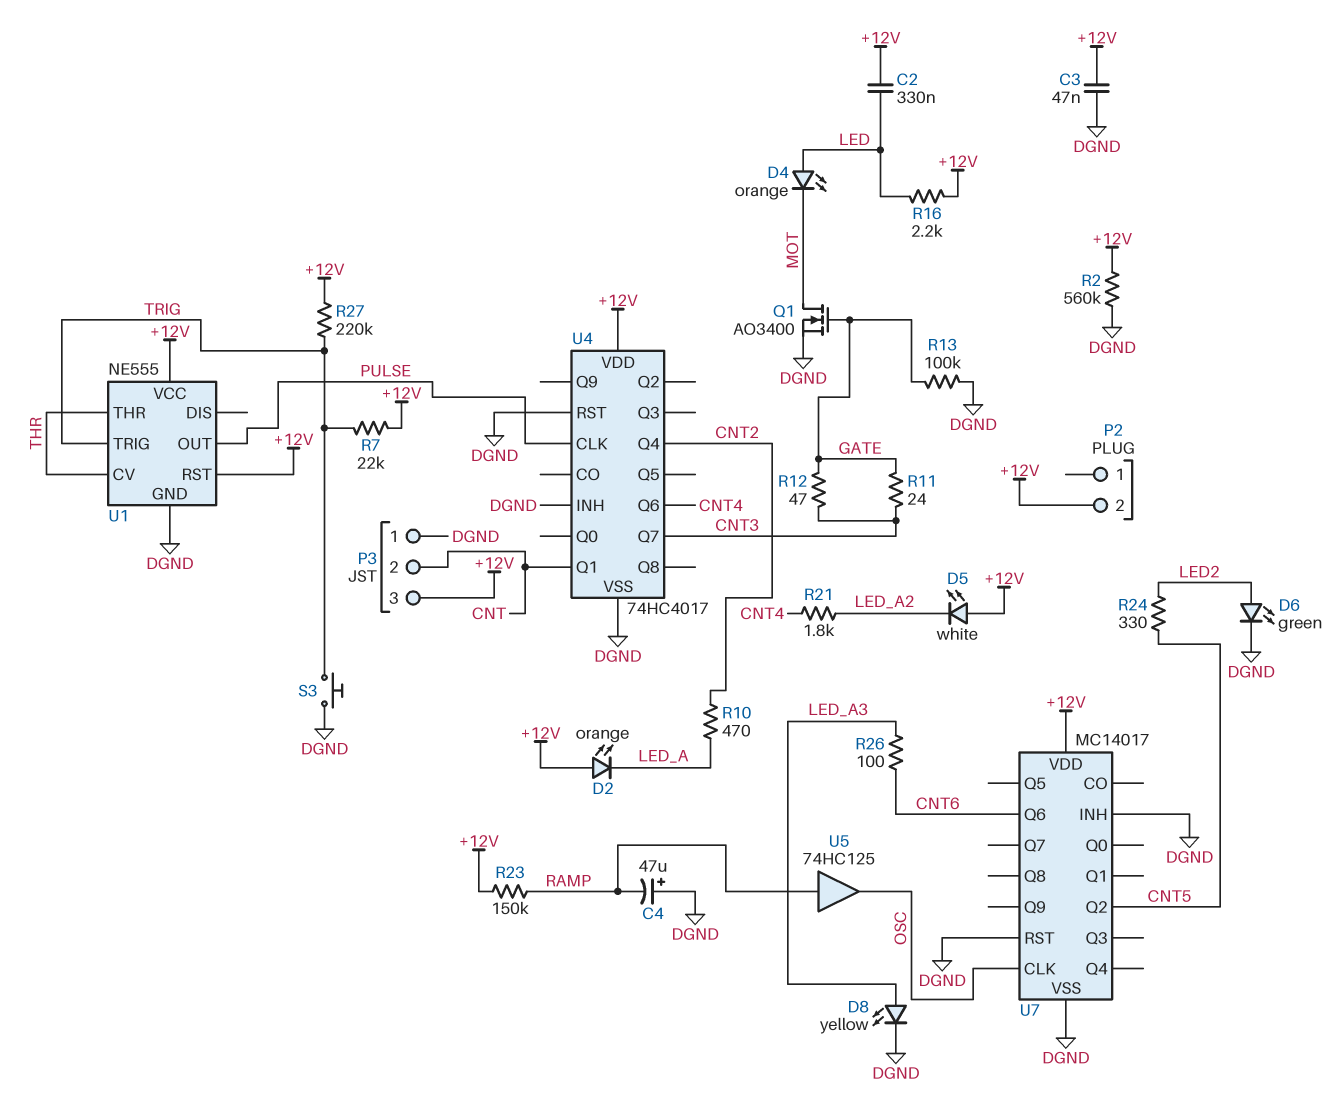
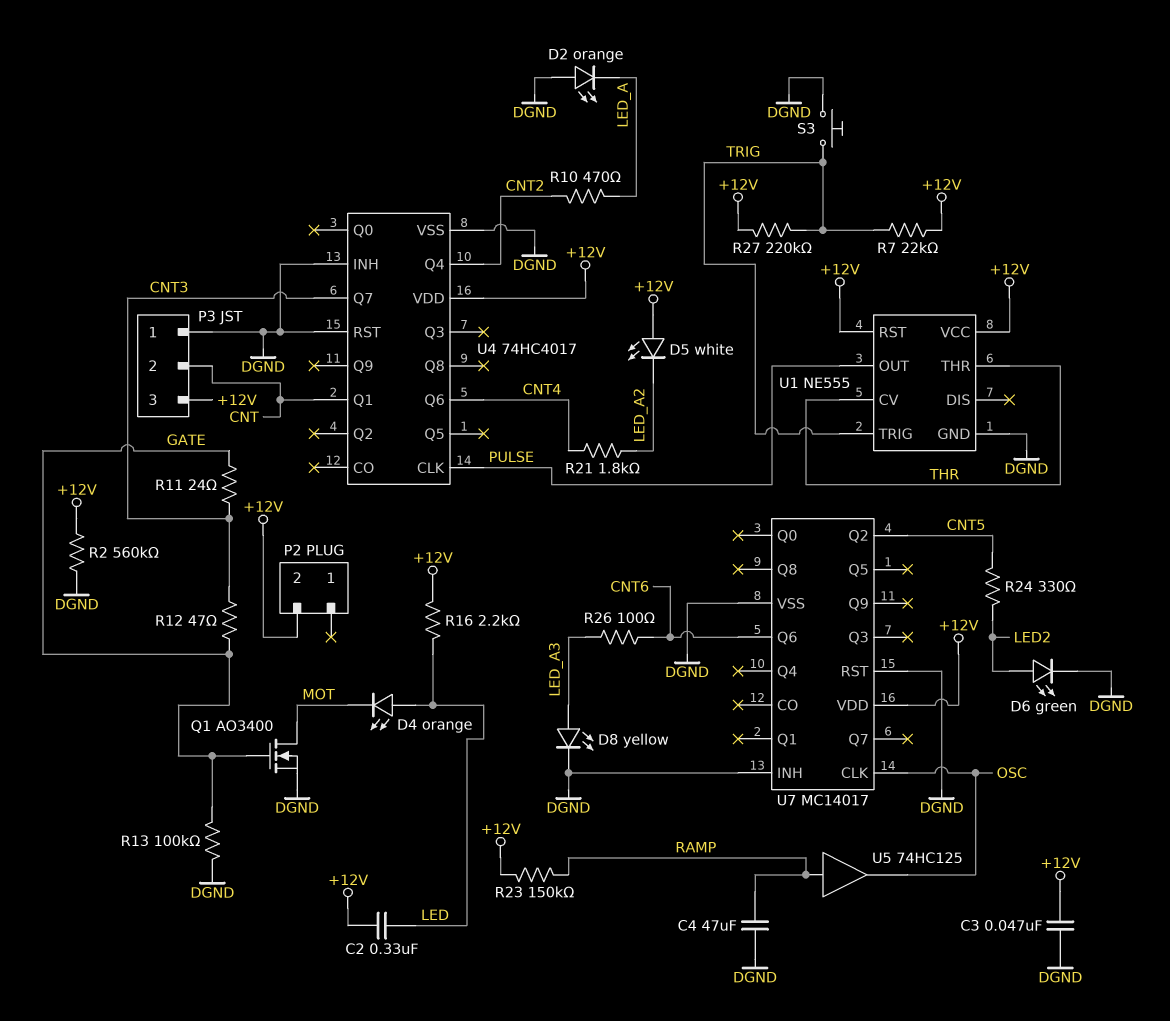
C4: 47uF (plus DGND, minus RAMP) -> 47uF (DGND, RAMP)
D2: LED orange (A +12V, K LED_A) -> LED orange (A DGND, K LED_A)

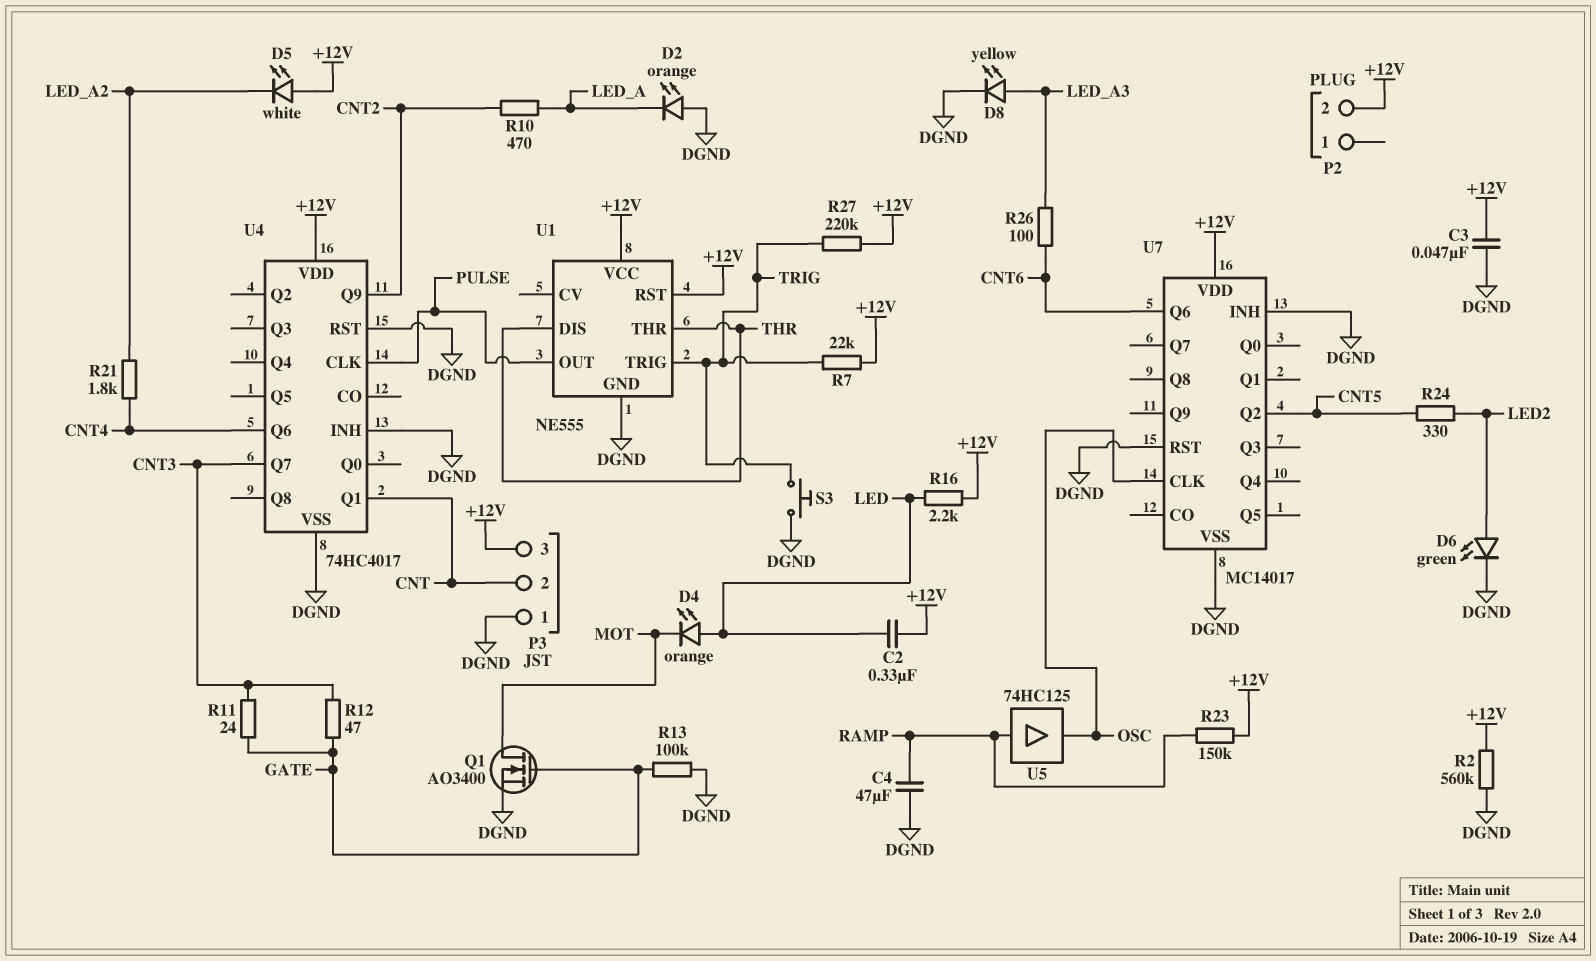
U1 pin CV: THR -> none
U1 pin DIS: none -> THR
U4 pin Q4: CNT2 -> none
U4 pin Q9: none -> CNT2

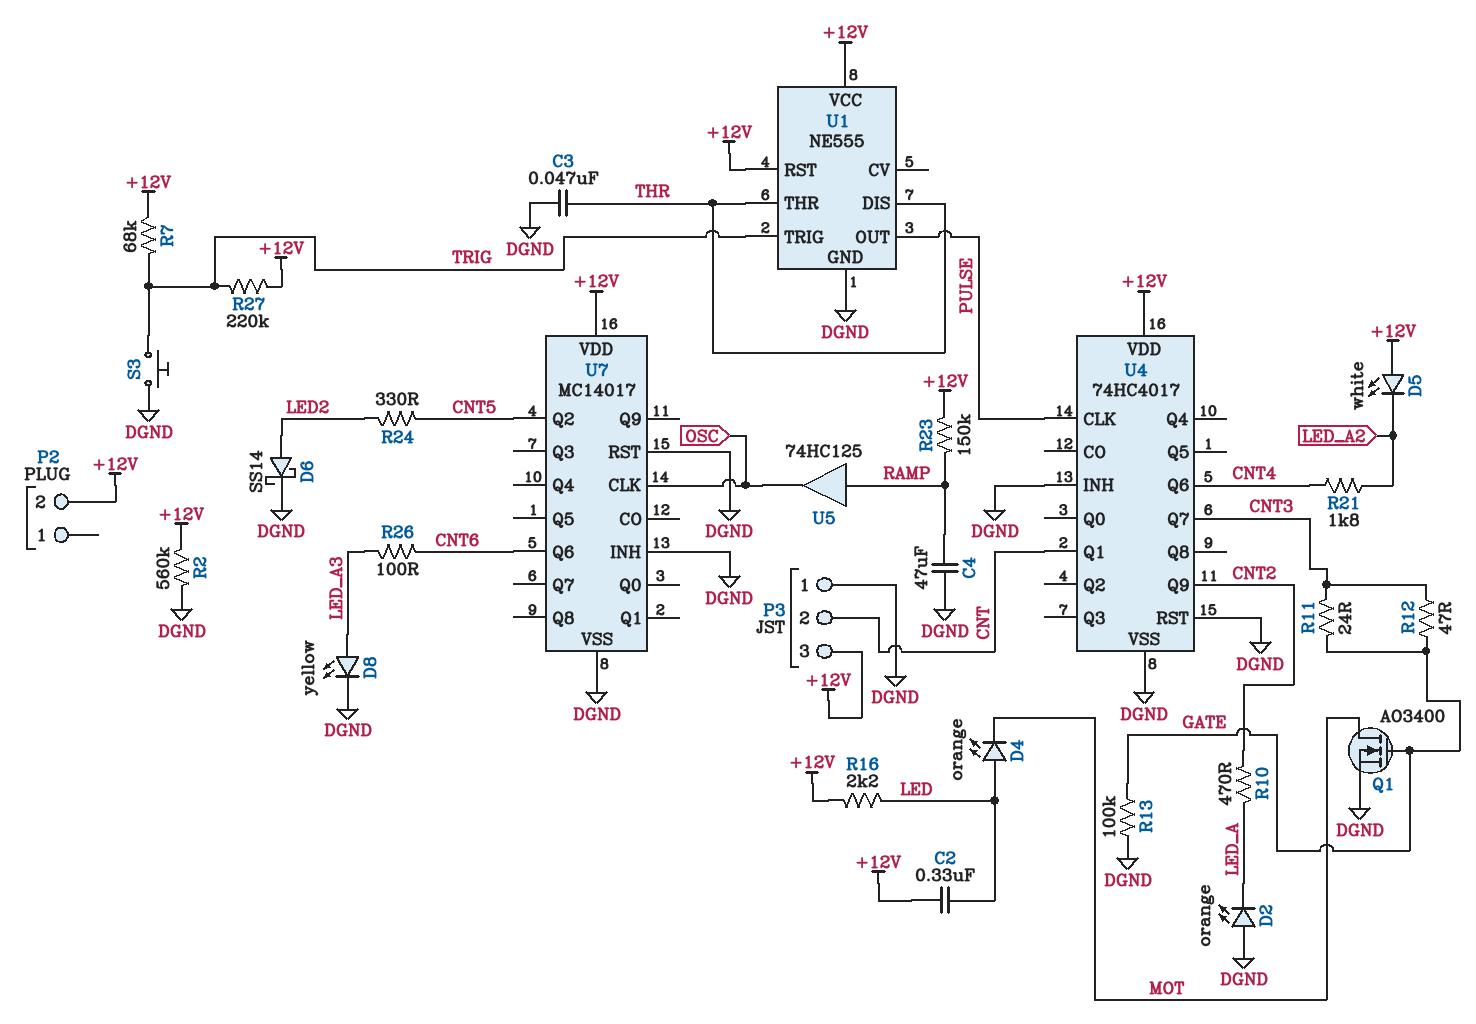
C3: 47nF (+12V, DGND) -> 47nF (DGND, THR)
D6: LED green (A LED2, K DGND) -> schottky SS14 (A LED2, K DGND)
R7: 22k (+12V, TRIG) -> 68k (+12V, TRIG)

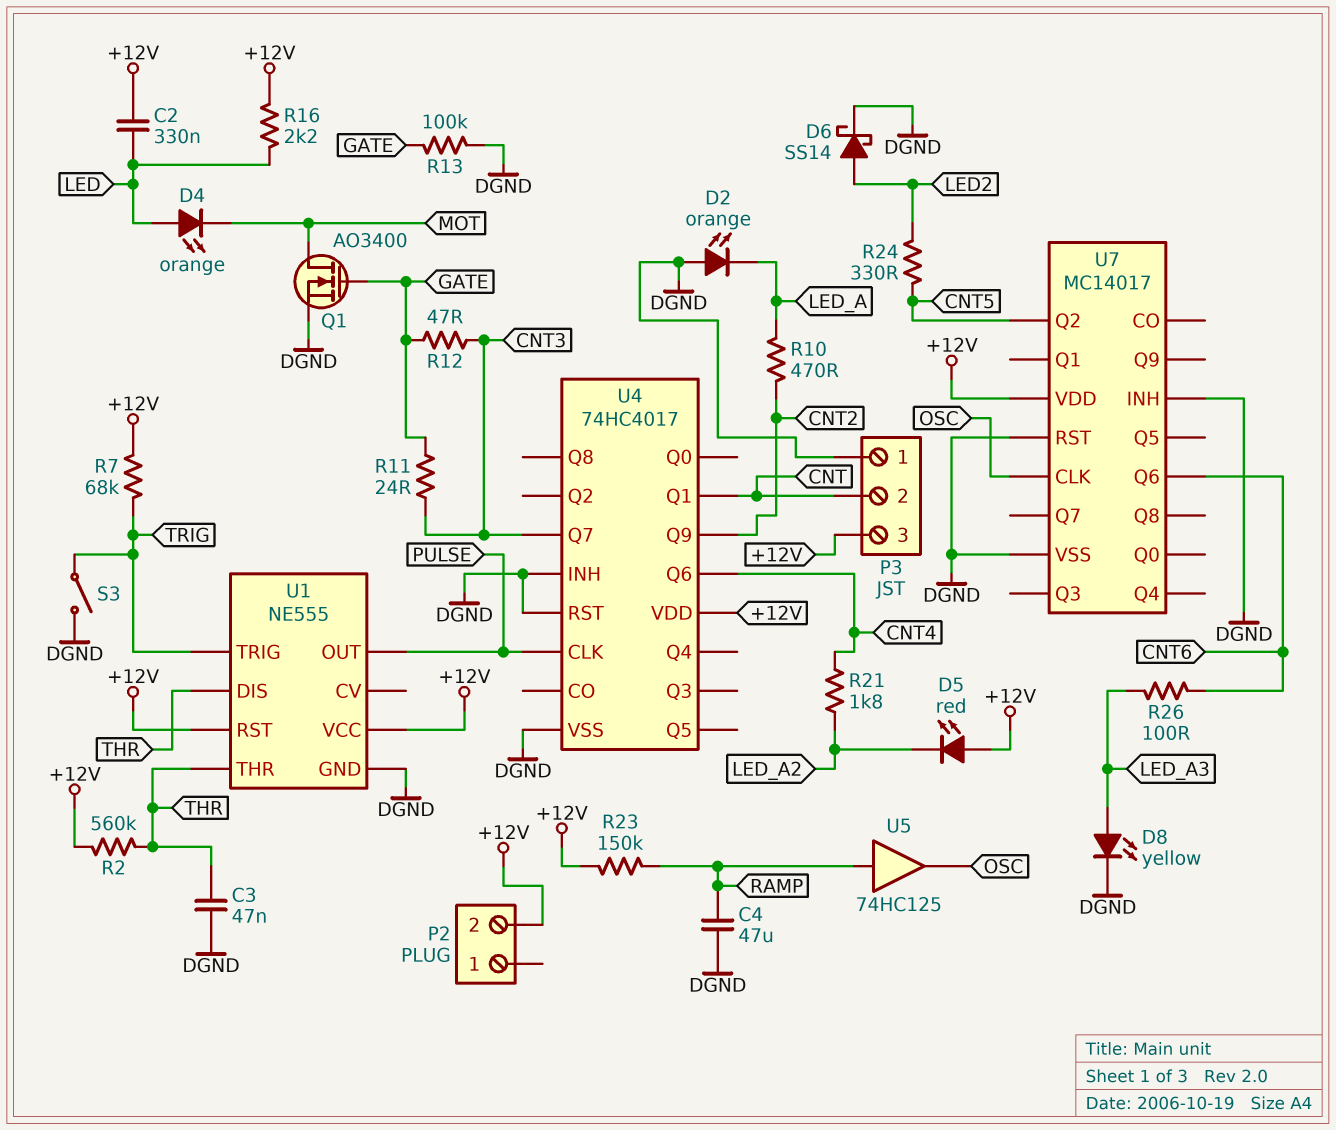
D5: LED white (A +12V, K LED_A2) -> LED red (A +12V, K LED_A2)
R2: 560k (+12V, DGND) -> 560k (+12V, THR)
R27: 220k (+12V, TRIG) -> none
S3: button (DGND, TRIG) -> switch (DGND, TRIG)

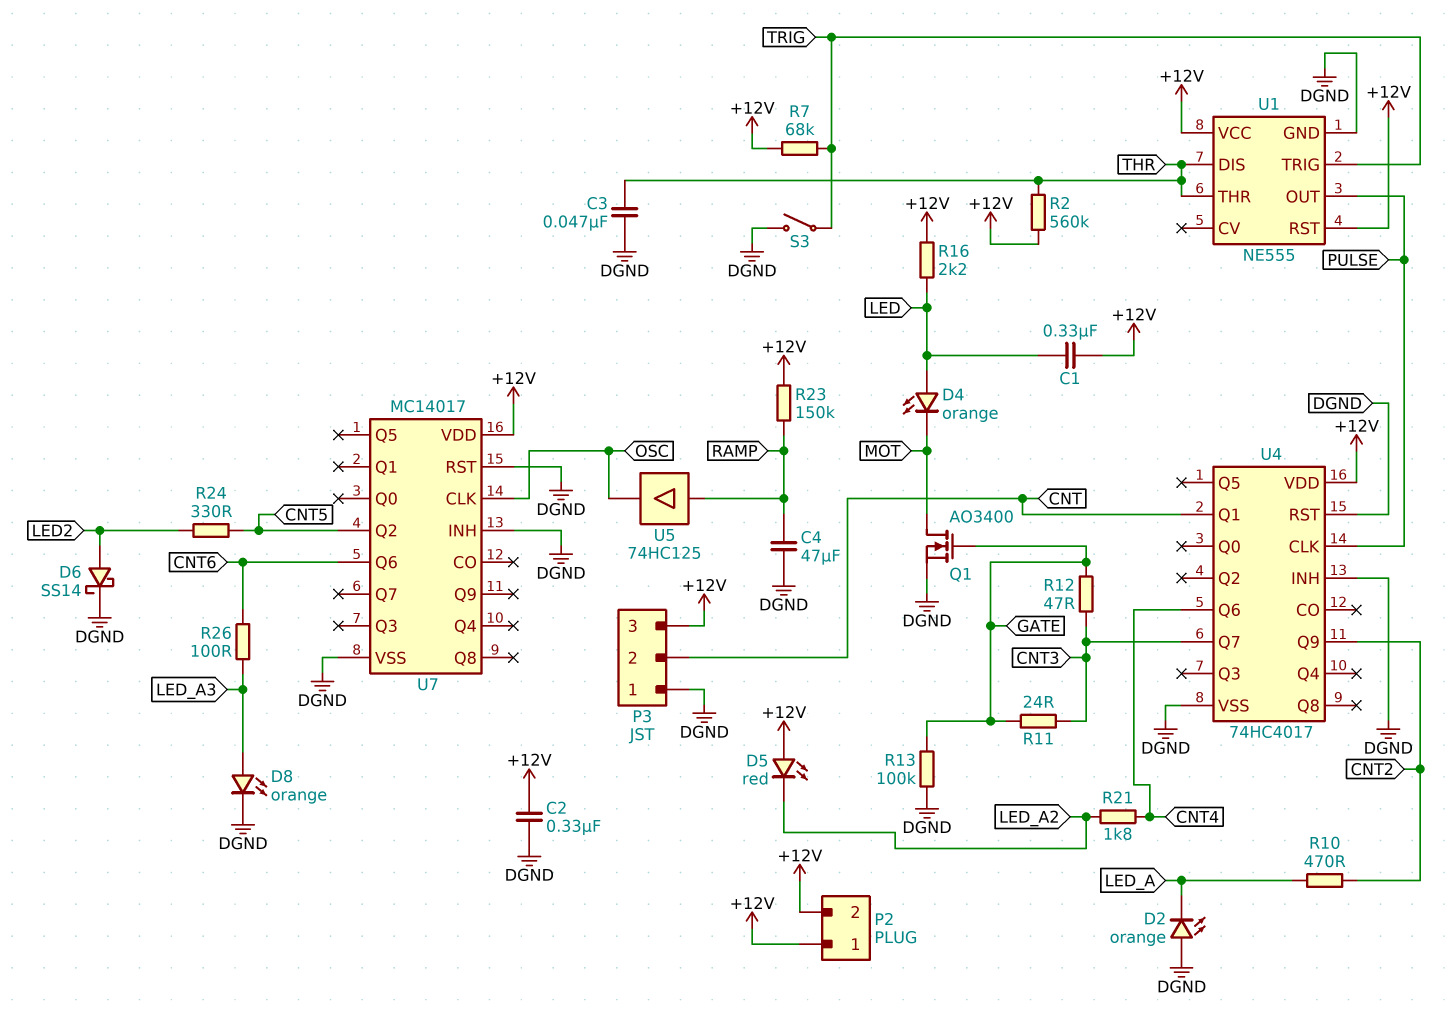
C1: none -> 330nF (+12V, LED)
C2: 330nF (+12V, LED) -> 330nF (+12V, DGND)
D8: LED yellow (A LED_A3, K DGND) -> LED orange (A LED_A3, K DGND)
P2 pin 1: none -> +12V

